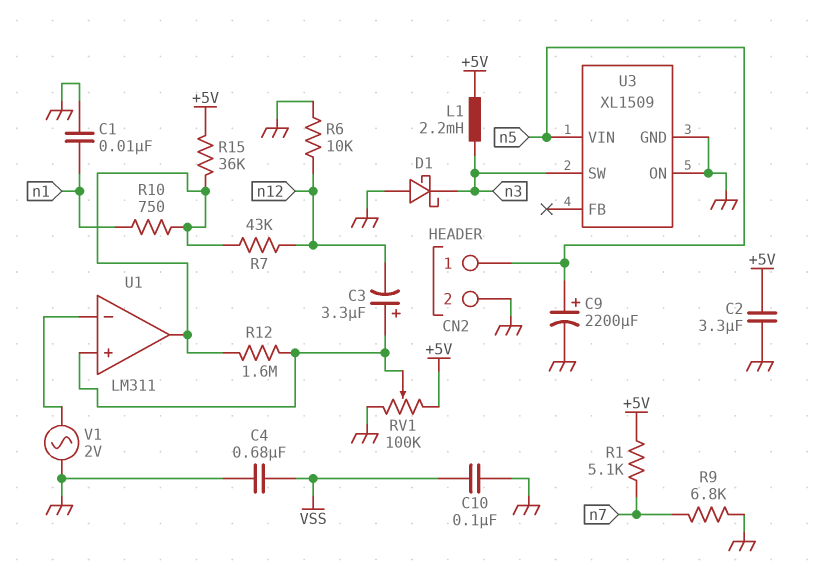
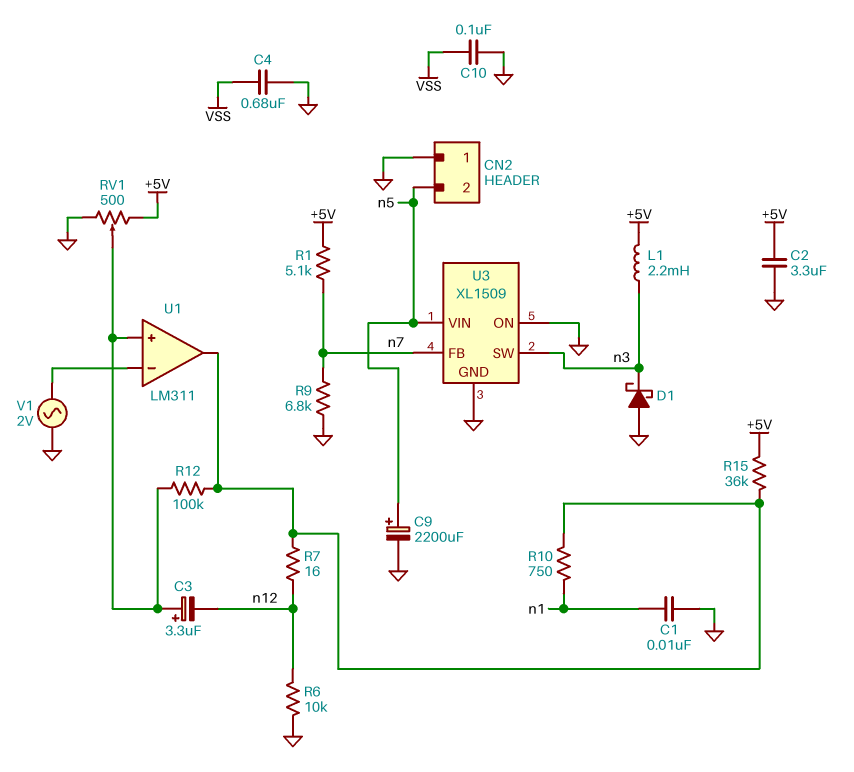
CN2 pin 1: n5 -> GND
CN2 pin 2: GND -> n5
R7: 43k (U1/out, n12) -> 16 (U1/out, n12)
R12: 1.6M (U1/in+, U1/out) -> 100k (U1/in+, U1/out)
RV1: 100k (+5V, GND, wiper U1/in+) -> 500 (+5V, GND, wiper U1/in+)
U3 pin FB: none -> n7

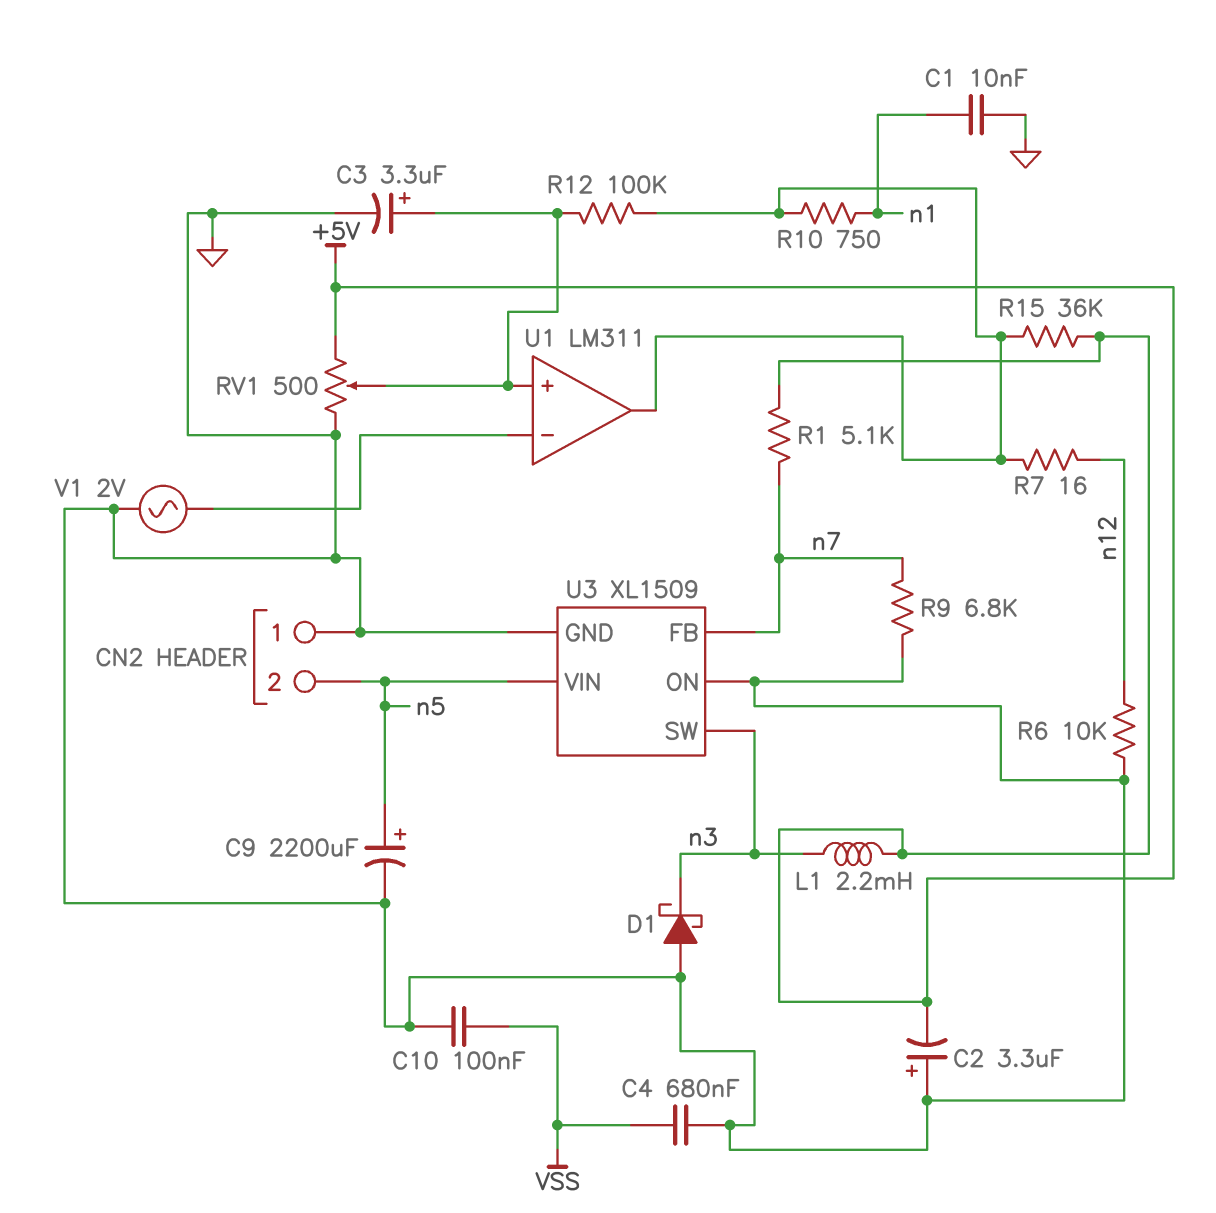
C2: 3.3uF (+5V, GND) -> 3.3uF (plus GND, minus +5V)
C3: 3.3uF (plus U1/in+, minus n12) -> 3.3uF (plus U1/in+, minus GND)

